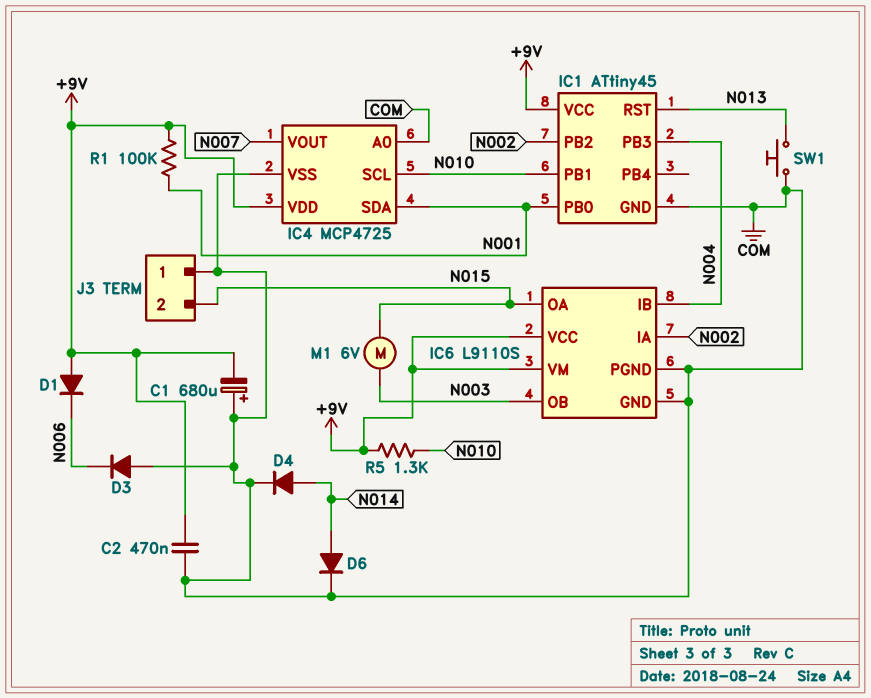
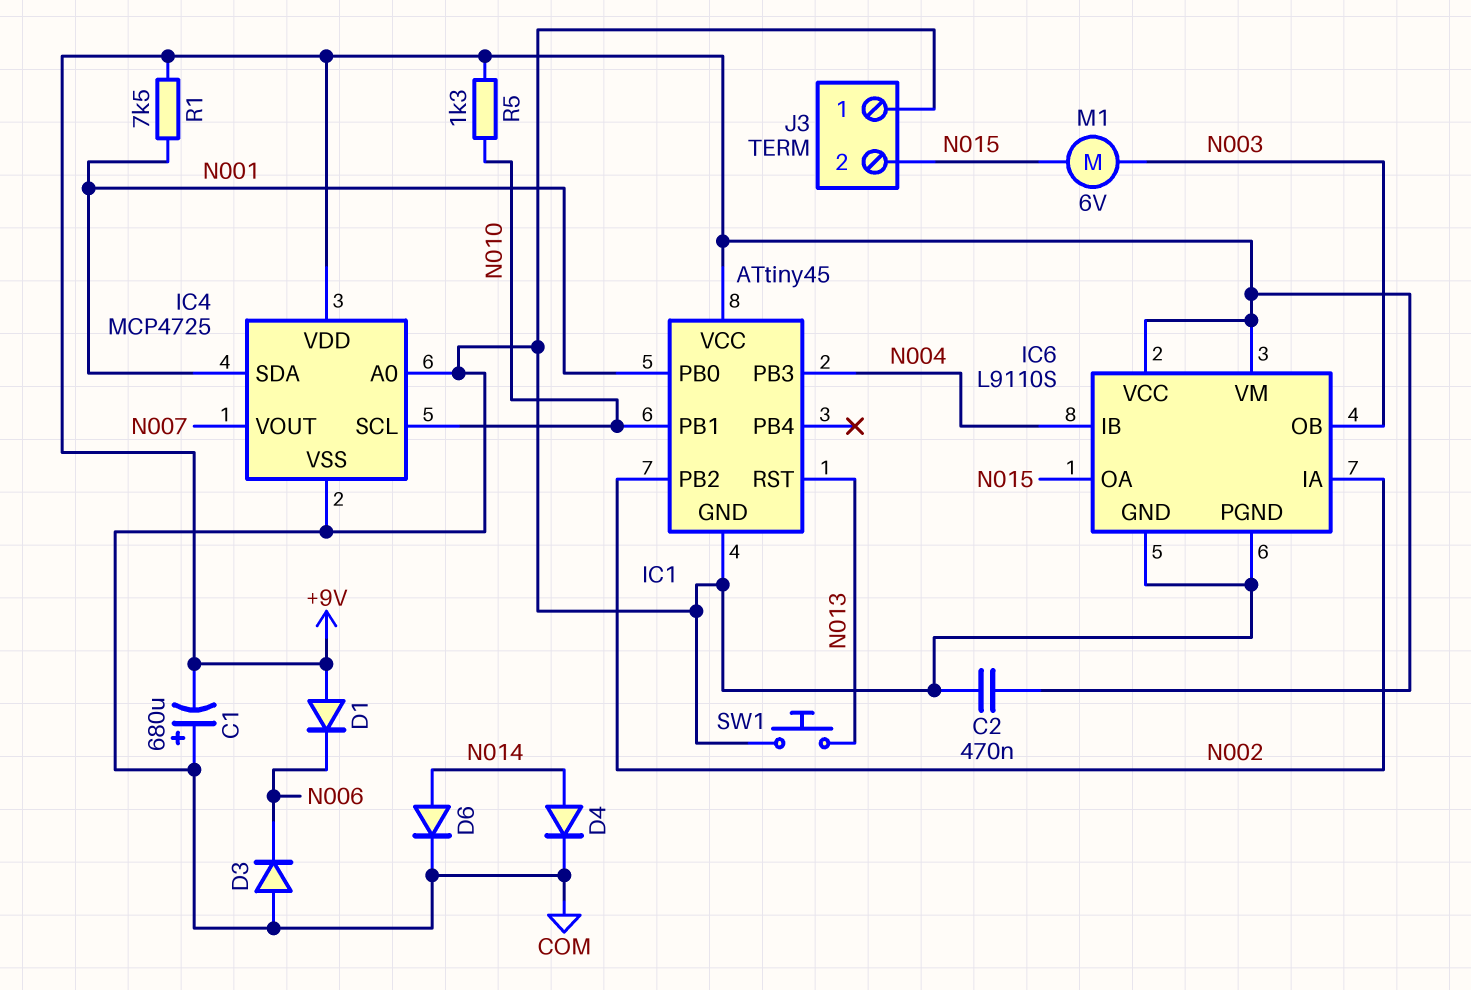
R1: 100k (+9V, N001) -> 7.5k (+9V, N001)

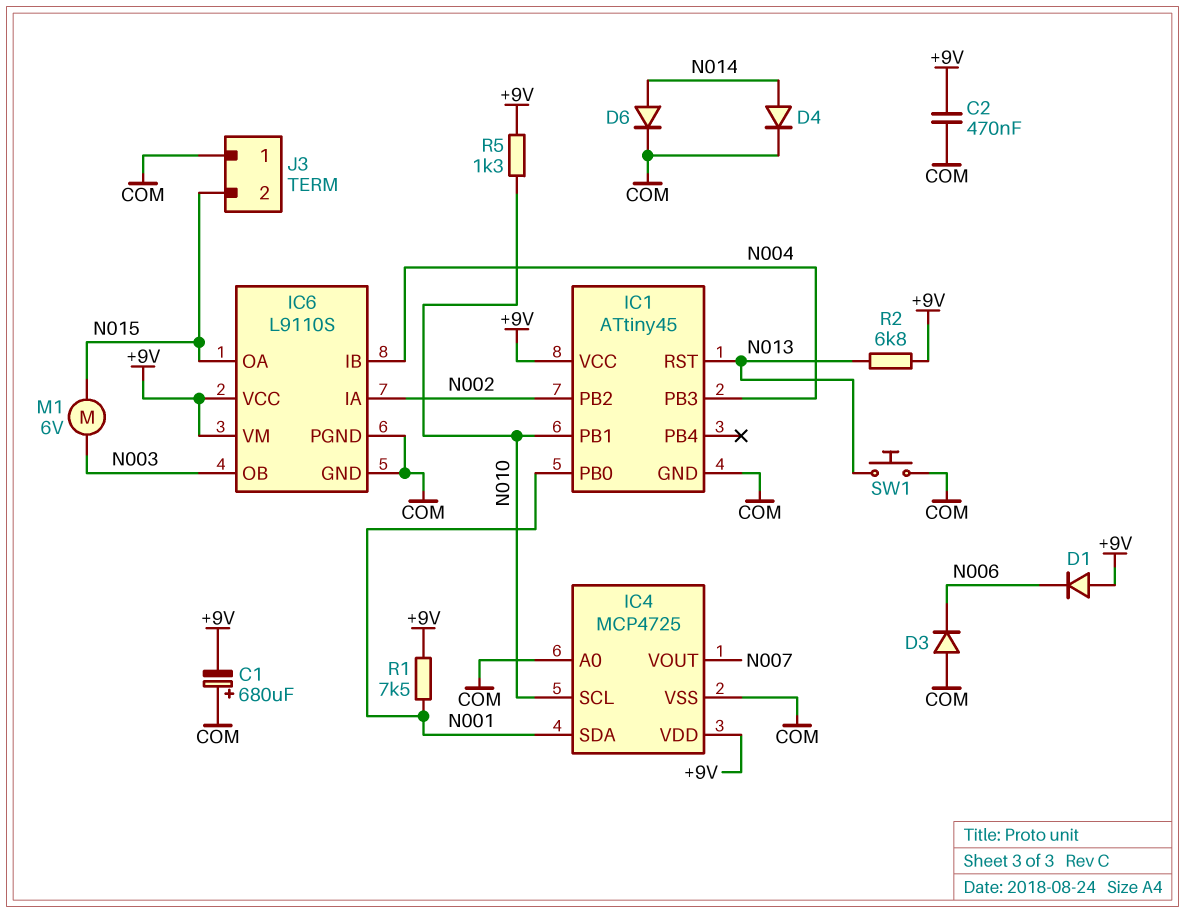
R2: none -> 6.8k (+9V, N013)

